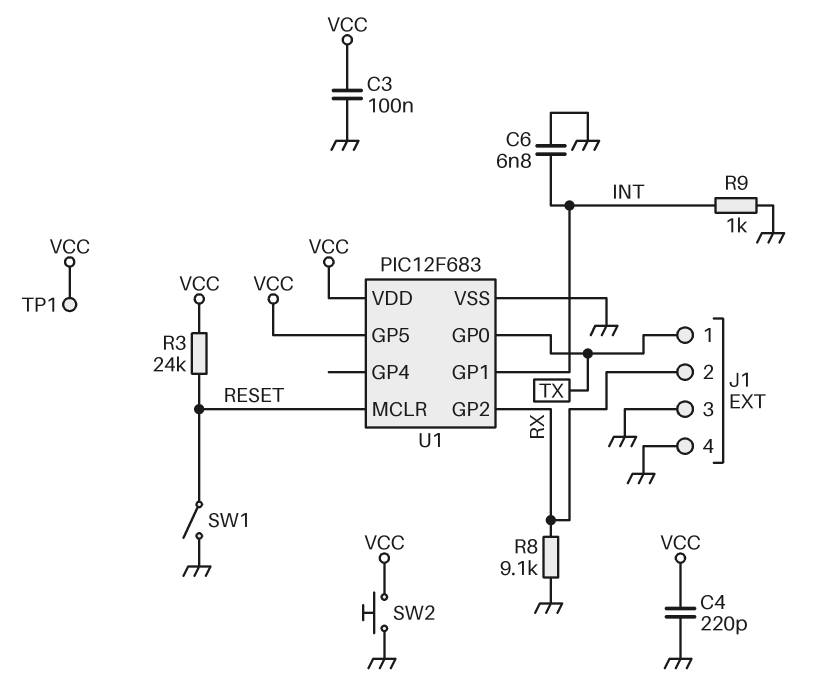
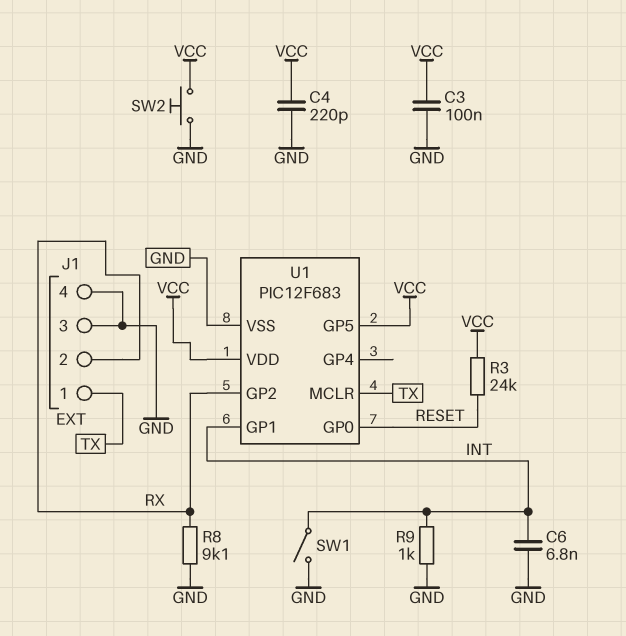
SW1: switch (GND, RESET) -> switch (GND, INT)
TP1: test point (VCC) -> none
U1 pin GP0: TX -> RESET
U1 pin MCLR: RESET -> TX

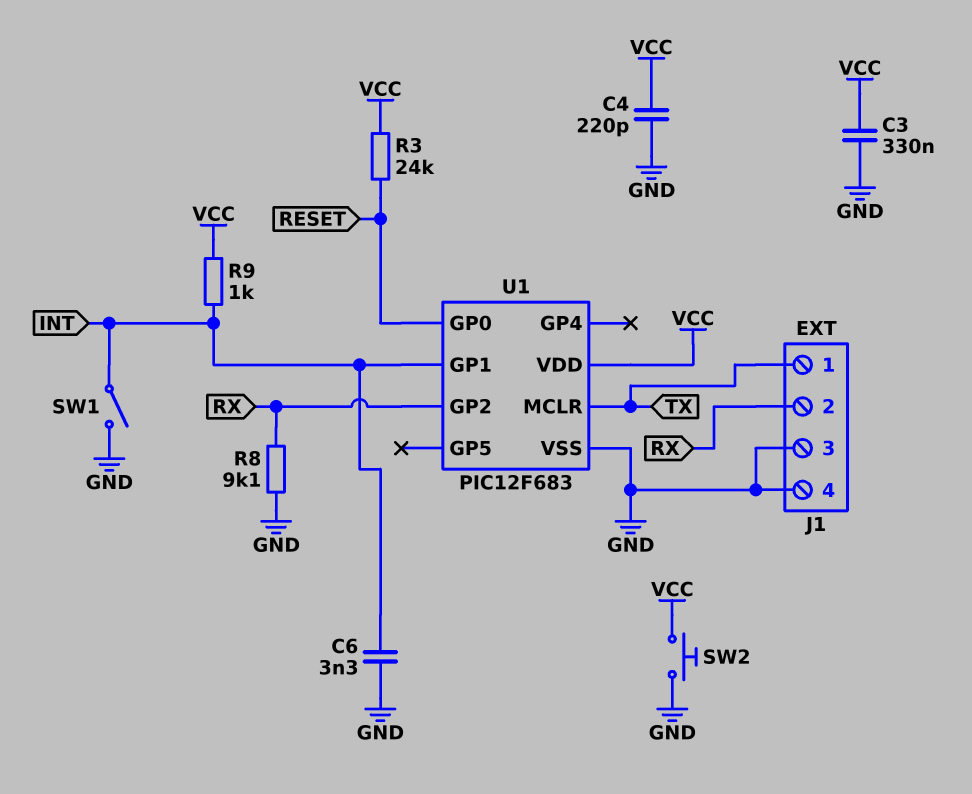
C3: 100nF (GND, VCC) -> 330nF (GND, VCC)
C6: 6.8nF (GND, INT) -> 3.3nF (GND, INT)
R9: 1k (GND, INT) -> 1k (INT, VCC)
U1 pin GP5: VCC -> none

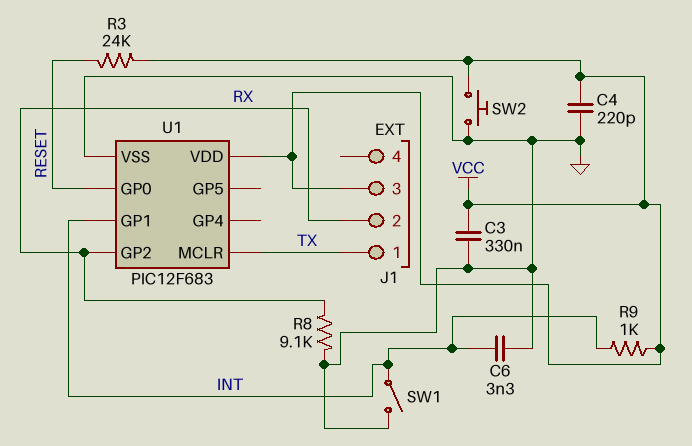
J1 pin 3: GND -> VCC
J1 pin 4: GND -> none

